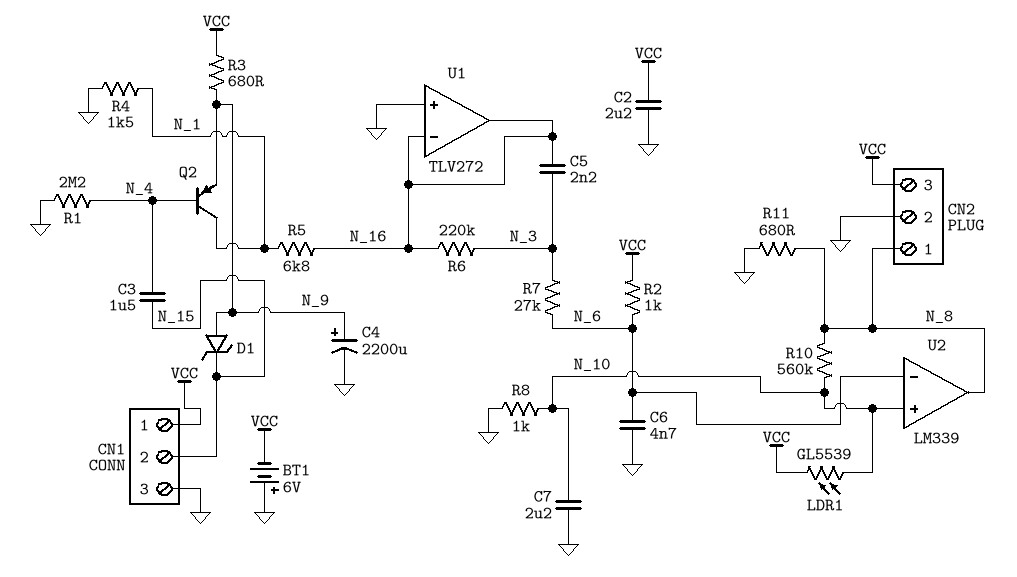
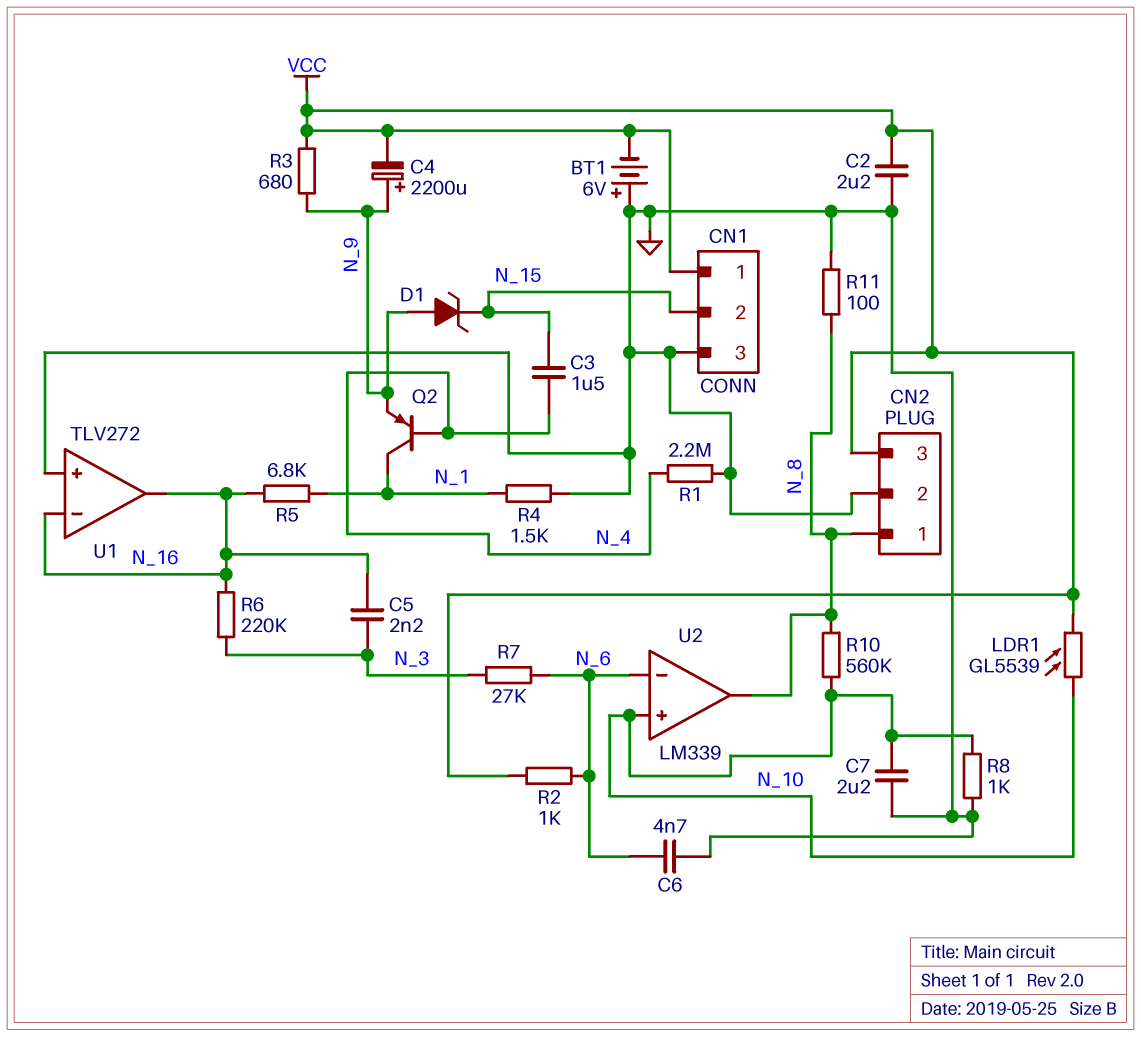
C4: 2200uF (plus N_9, minus GND) -> 2200uF (plus N_9, minus VCC)
R11: 680 (GND, N_8) -> 100 (GND, N_8)

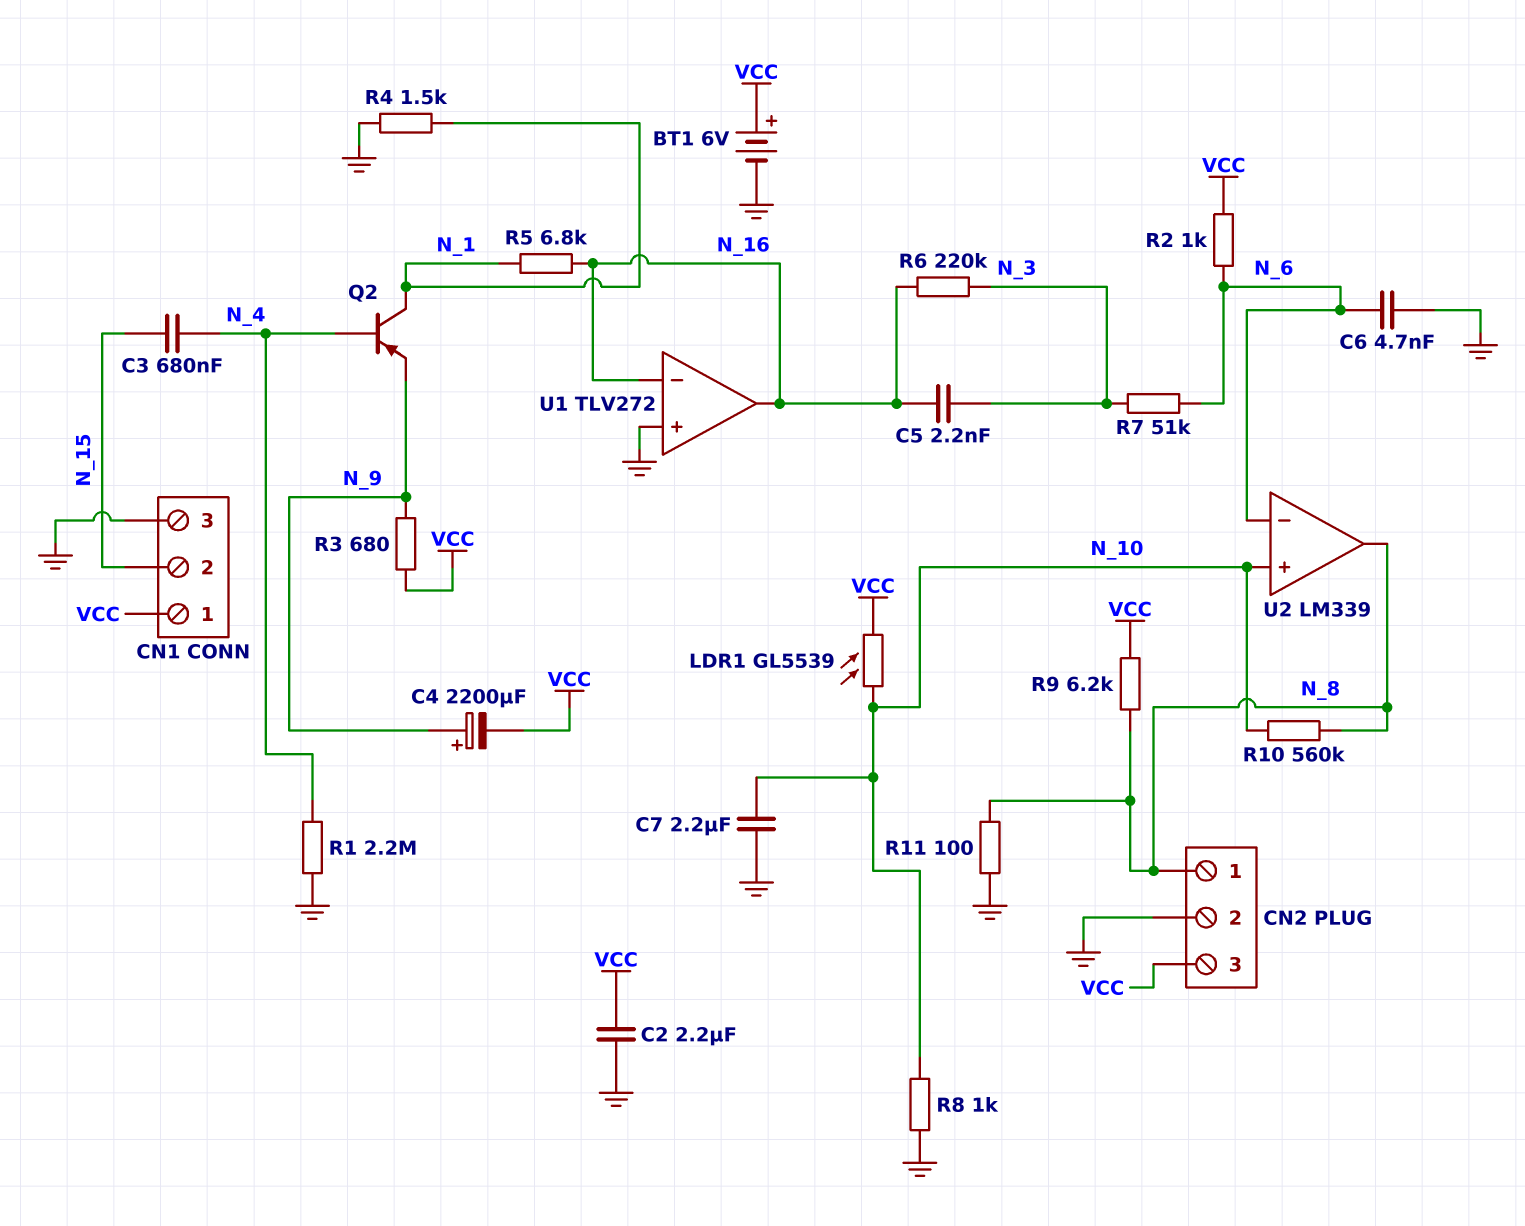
BT1: 6V (plus GND, minus VCC) -> 6V (plus VCC, minus GND)
C3: 1.5uF (N_4, N_15) -> 680nF (N_4, N_15)
D1: zener (A N_9, K N_15) -> none
R7: 27k (N_3, N_6) -> 51k (N_3, N_6)
R9: none -> 6.2k (N_8, VCC)

